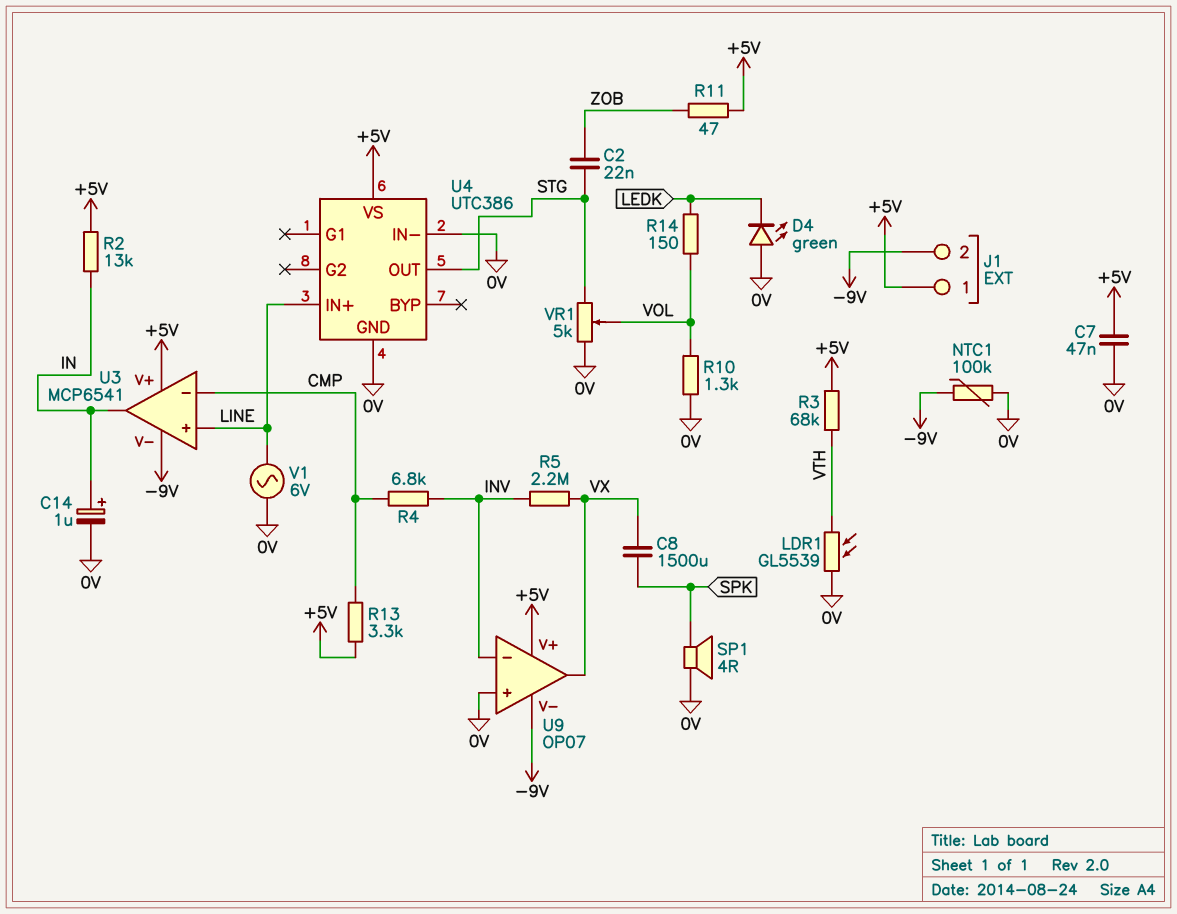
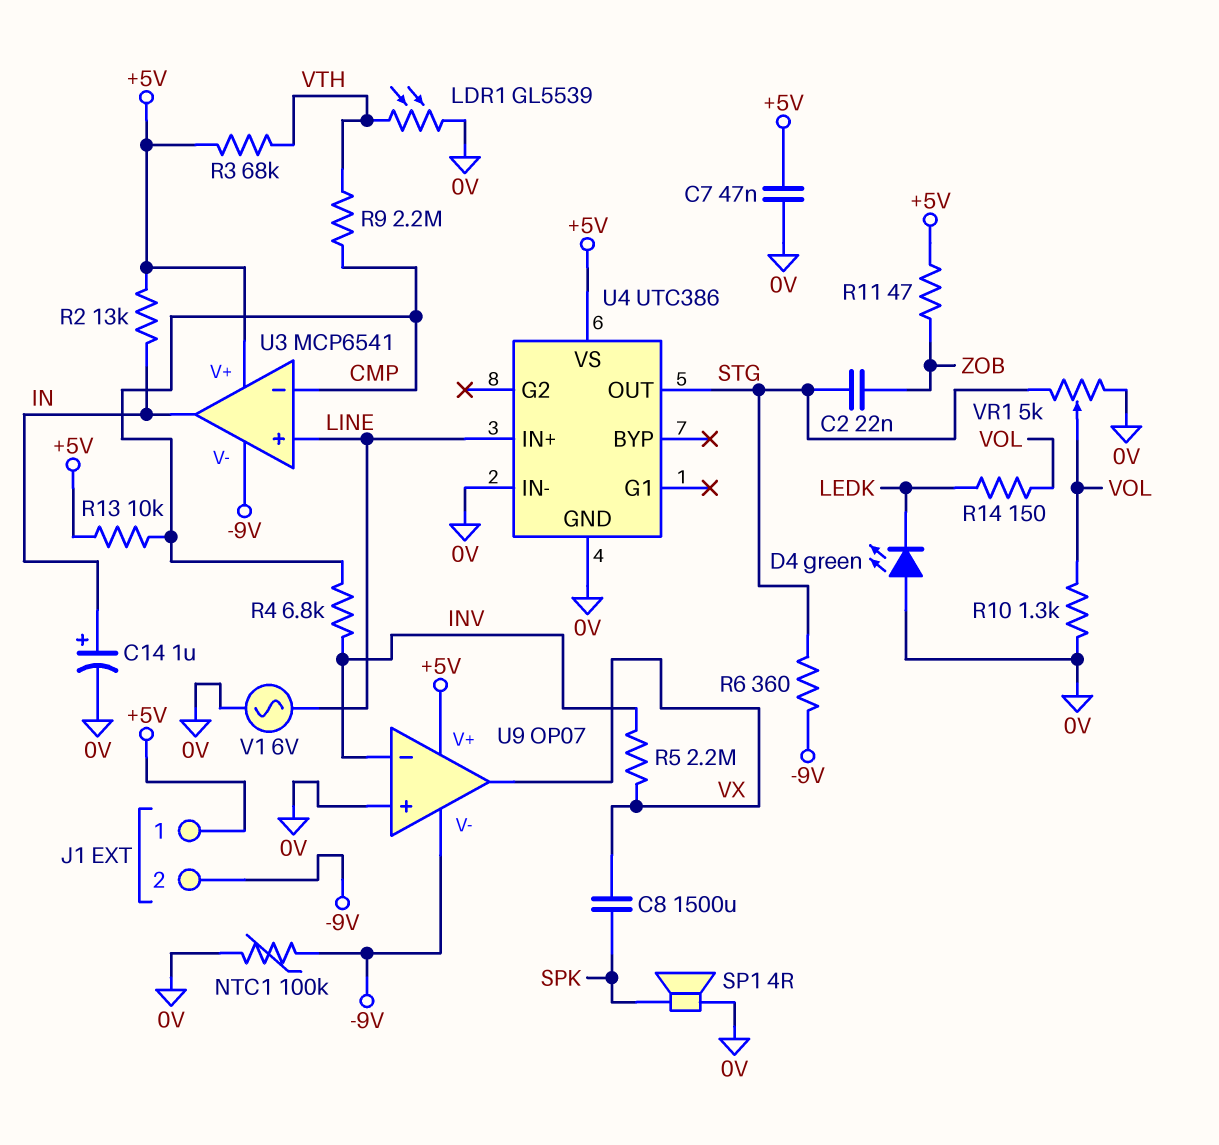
R6: none -> 360 (-9V, STG)
R9: none -> 2.2M (CMP, VTH)
R13: 3.3k (+5V, CMP) -> 10k (+5V, CMP)

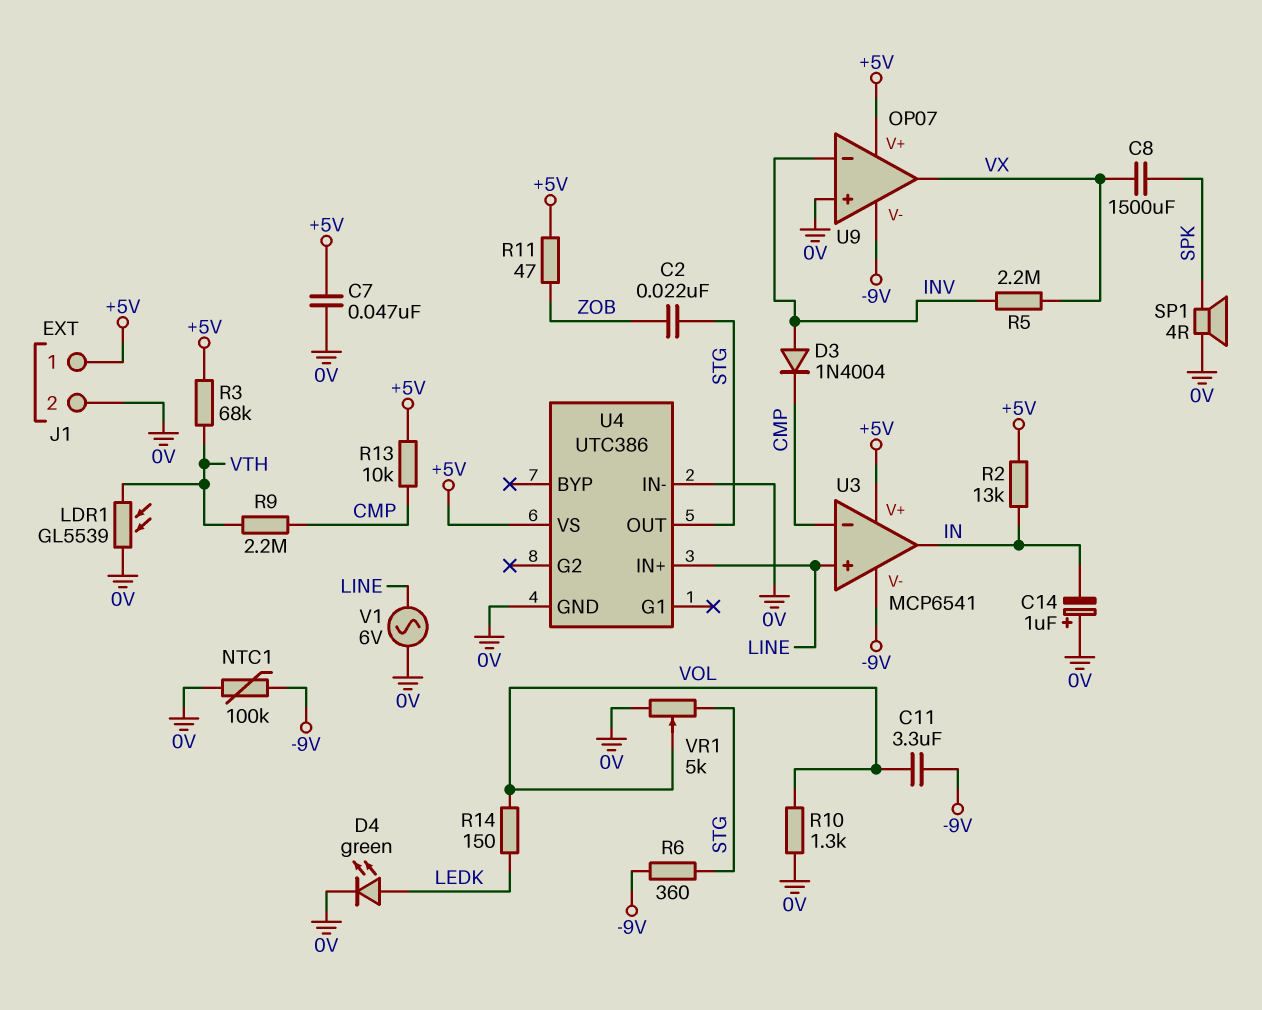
C11: none -> 3.3uF (-9V, VOL)
C14: 1uF (plus IN, minus 0V) -> 1uF (plus 0V, minus IN)
D3: none -> diode 1N4004 (A INV, K CMP)
D4: LED green (A 0V, K LEDK) -> LED green (A LEDK, K 0V)
J1 pin 2: -9V -> 0V
R4: 6.8k (CMP, INV) -> none

